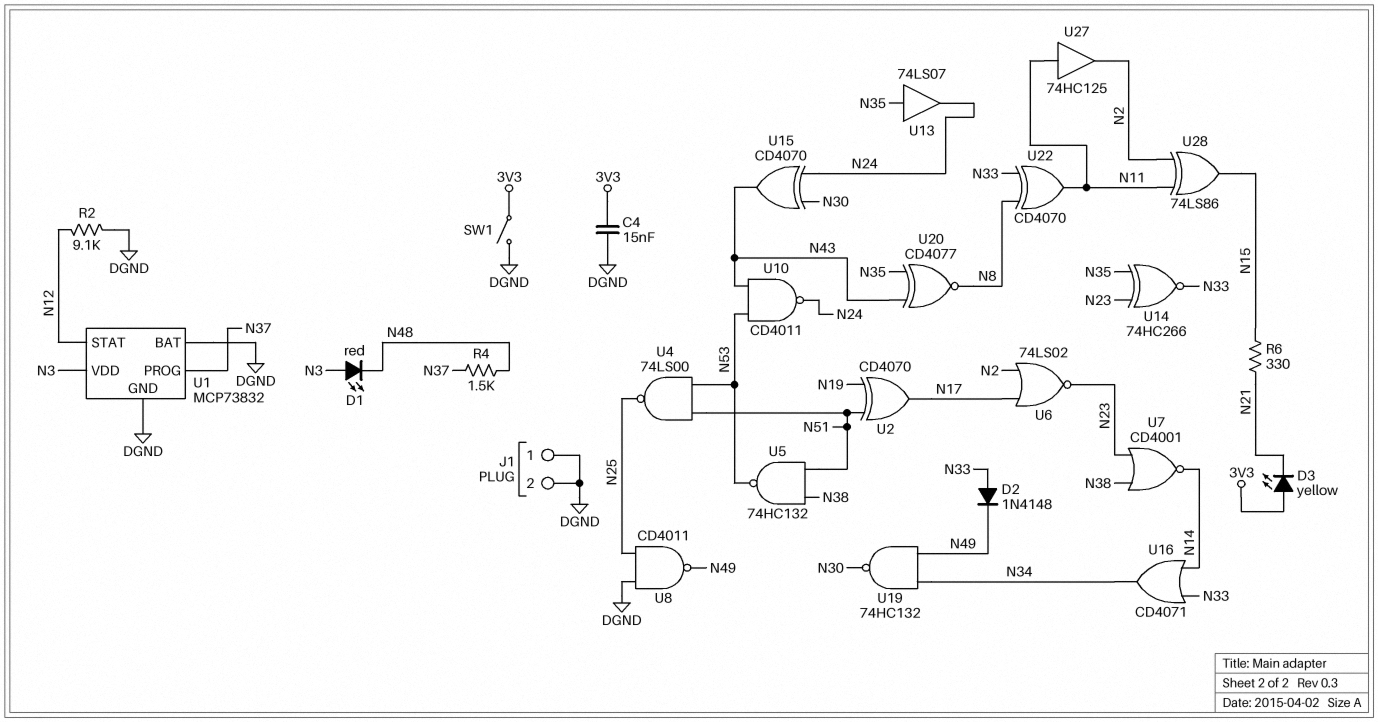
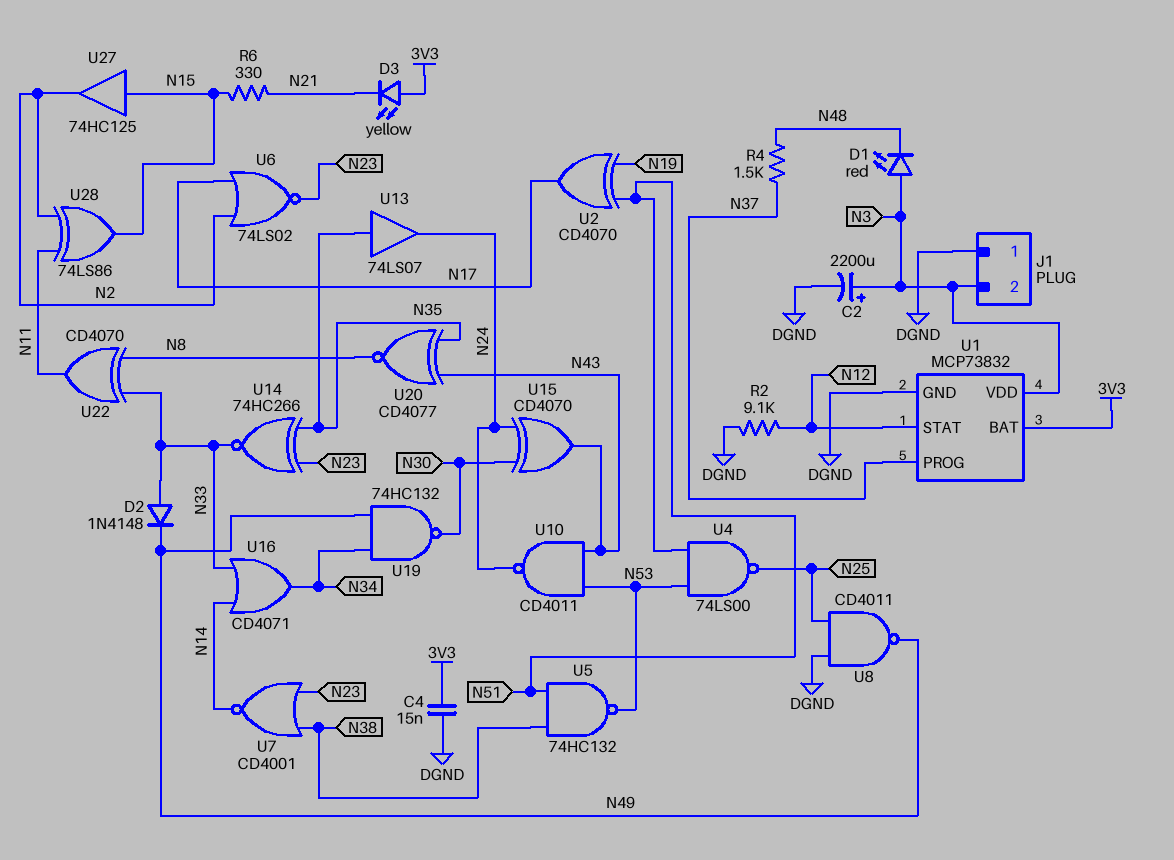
C2: none -> 2200uF (plus N3, minus DGND)
J1 pin 2: DGND -> N3
SW1: switch (3V3, DGND) -> none
U1 pin BAT: DGND -> 3V3
U27: buffer 74HC125 (in N11, out N2) -> buffer 74HC125 (in N15, out N2)

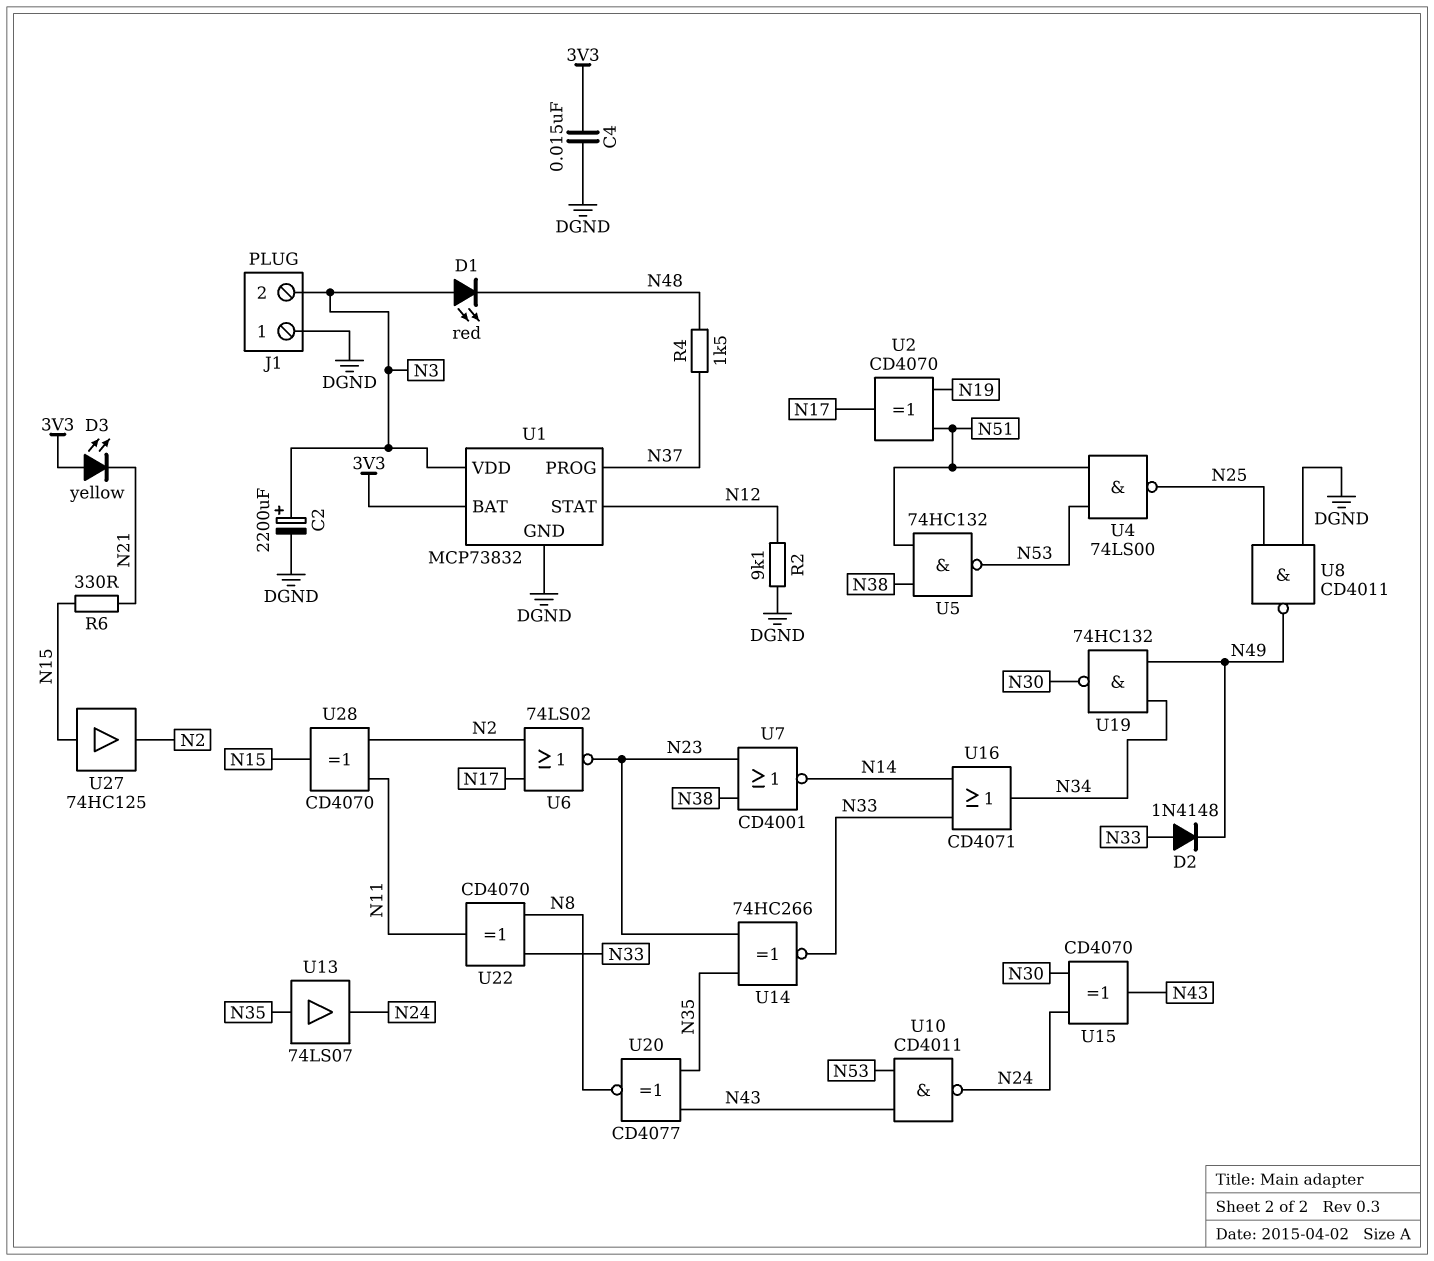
U28: XOR 74LS86 (in N2, in N11, out N15) -> XOR CD4070 (in N2, in N11, out N15)

